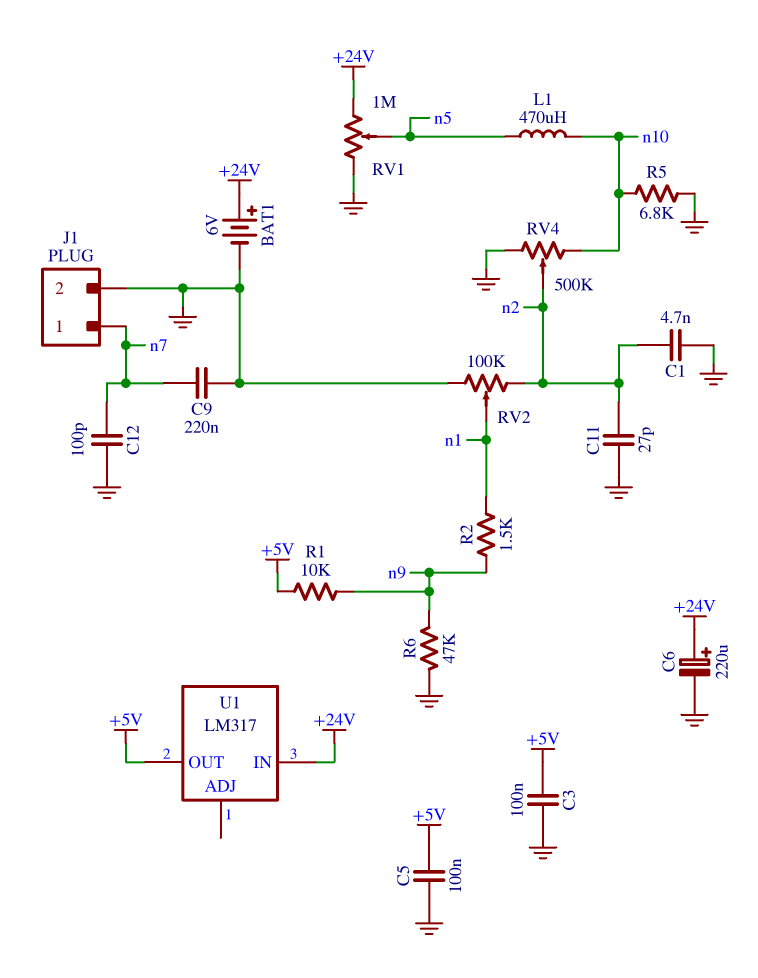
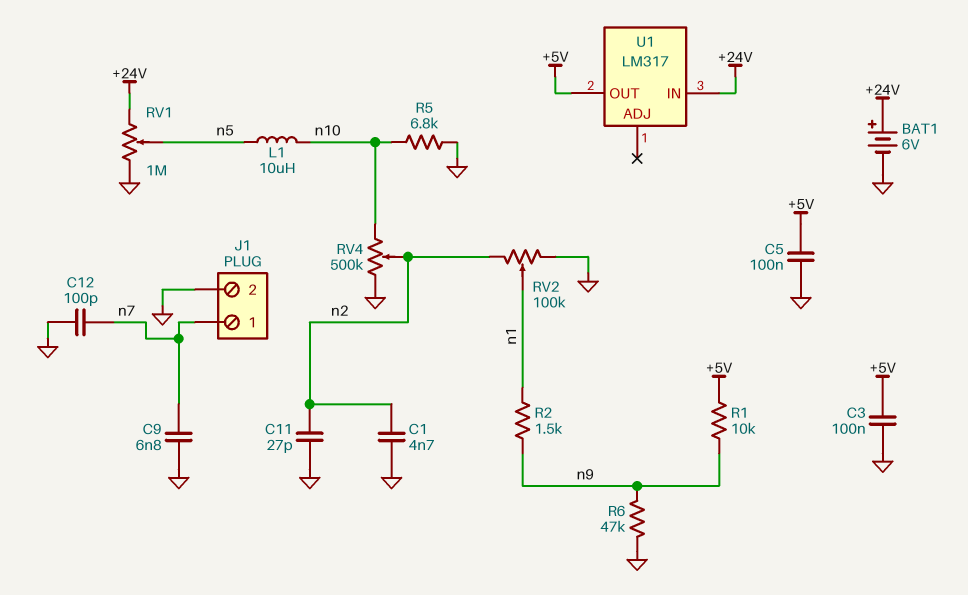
C6: 220uF (plus +24V, minus GND) -> none
C9: 220nF (GND, n7) -> 6.8nF (GND, n7)
L1: 470uH (n5, n10) -> 10uH (n5, n10)

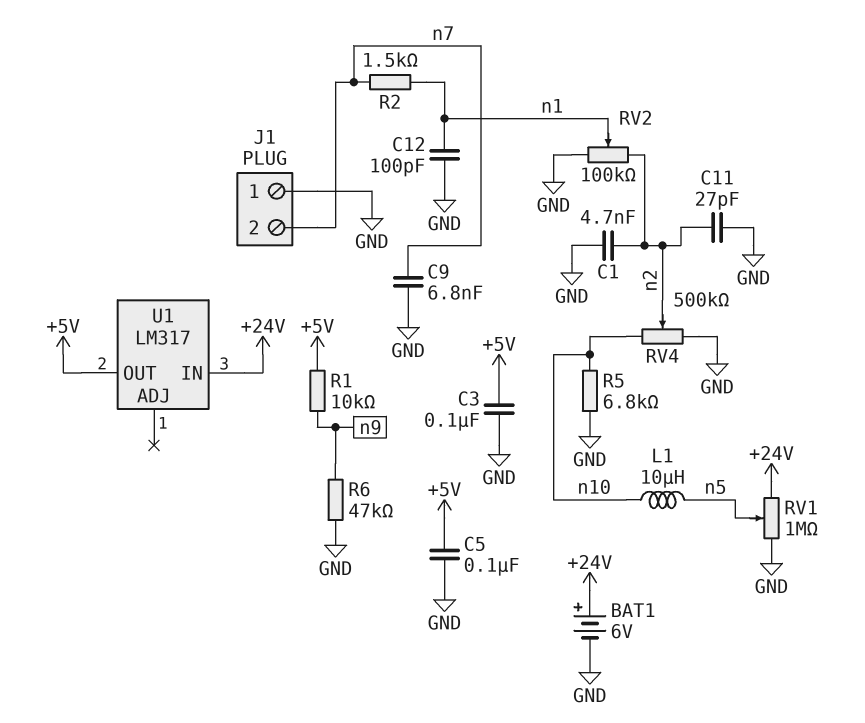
C12: 100pF (GND, n7) -> 100pF (GND, n1)
J1 pin 1: n7 -> GND
J1 pin 2: GND -> n7
R2: 1.5k (n1, n9) -> 1.5k (n1, n7)

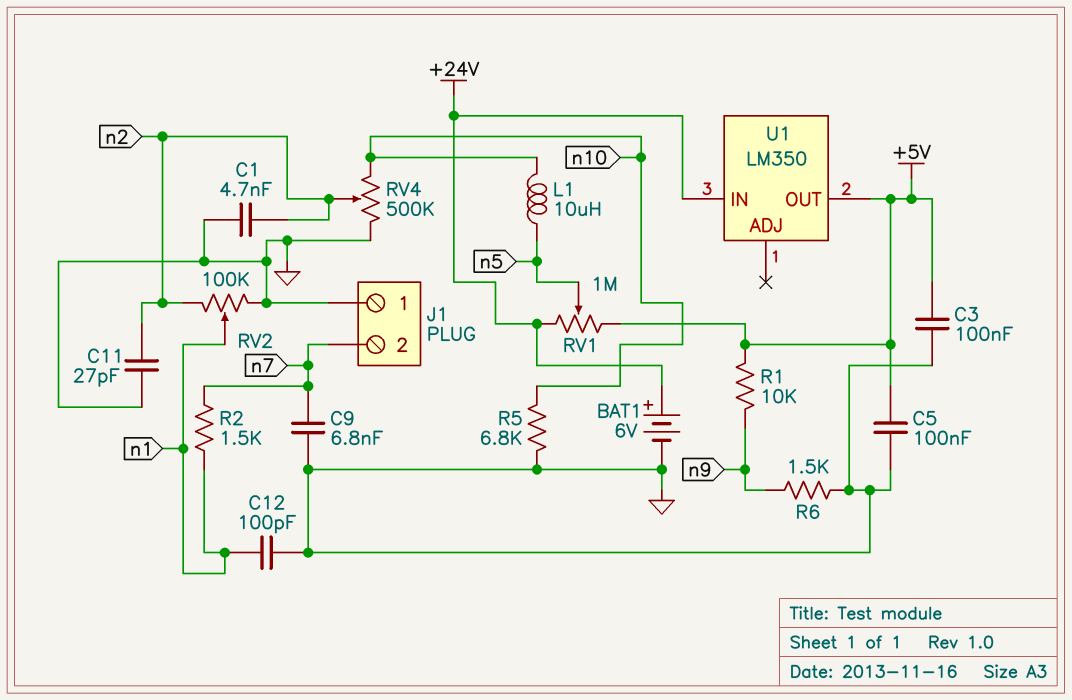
R6: 47k (GND, n9) -> 1.5k (GND, n9)
RV1: 1M (+24V, GND, wiper n5) -> 1M (+5V, +24V, wiper n5)
U1: LM317 -> LM350

